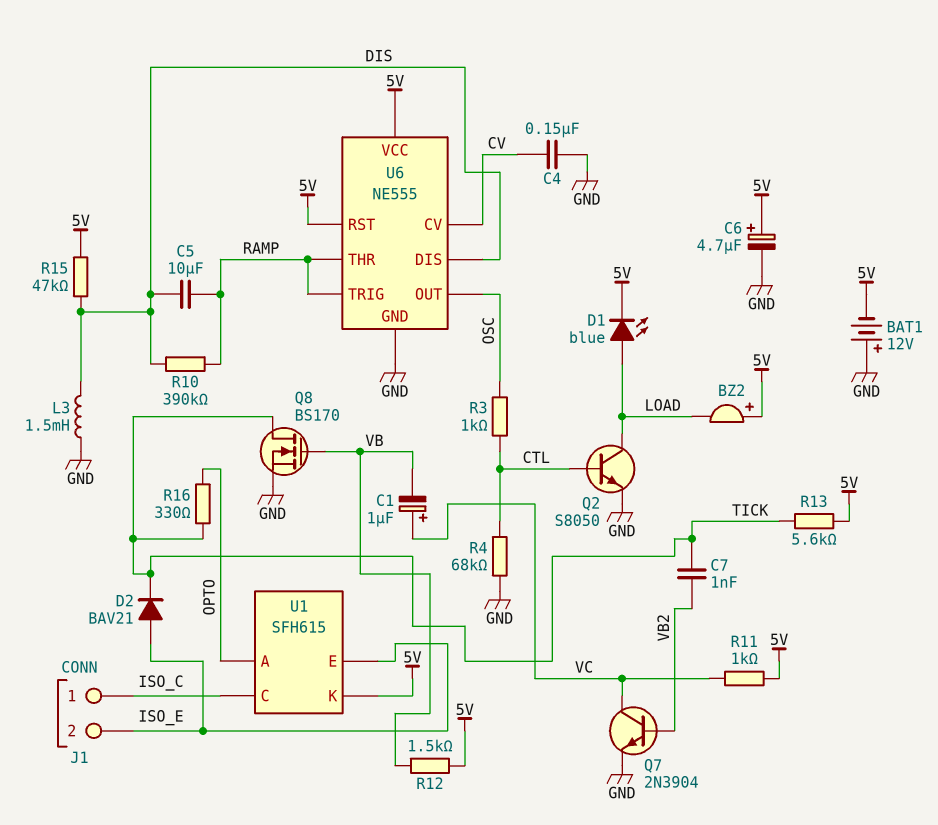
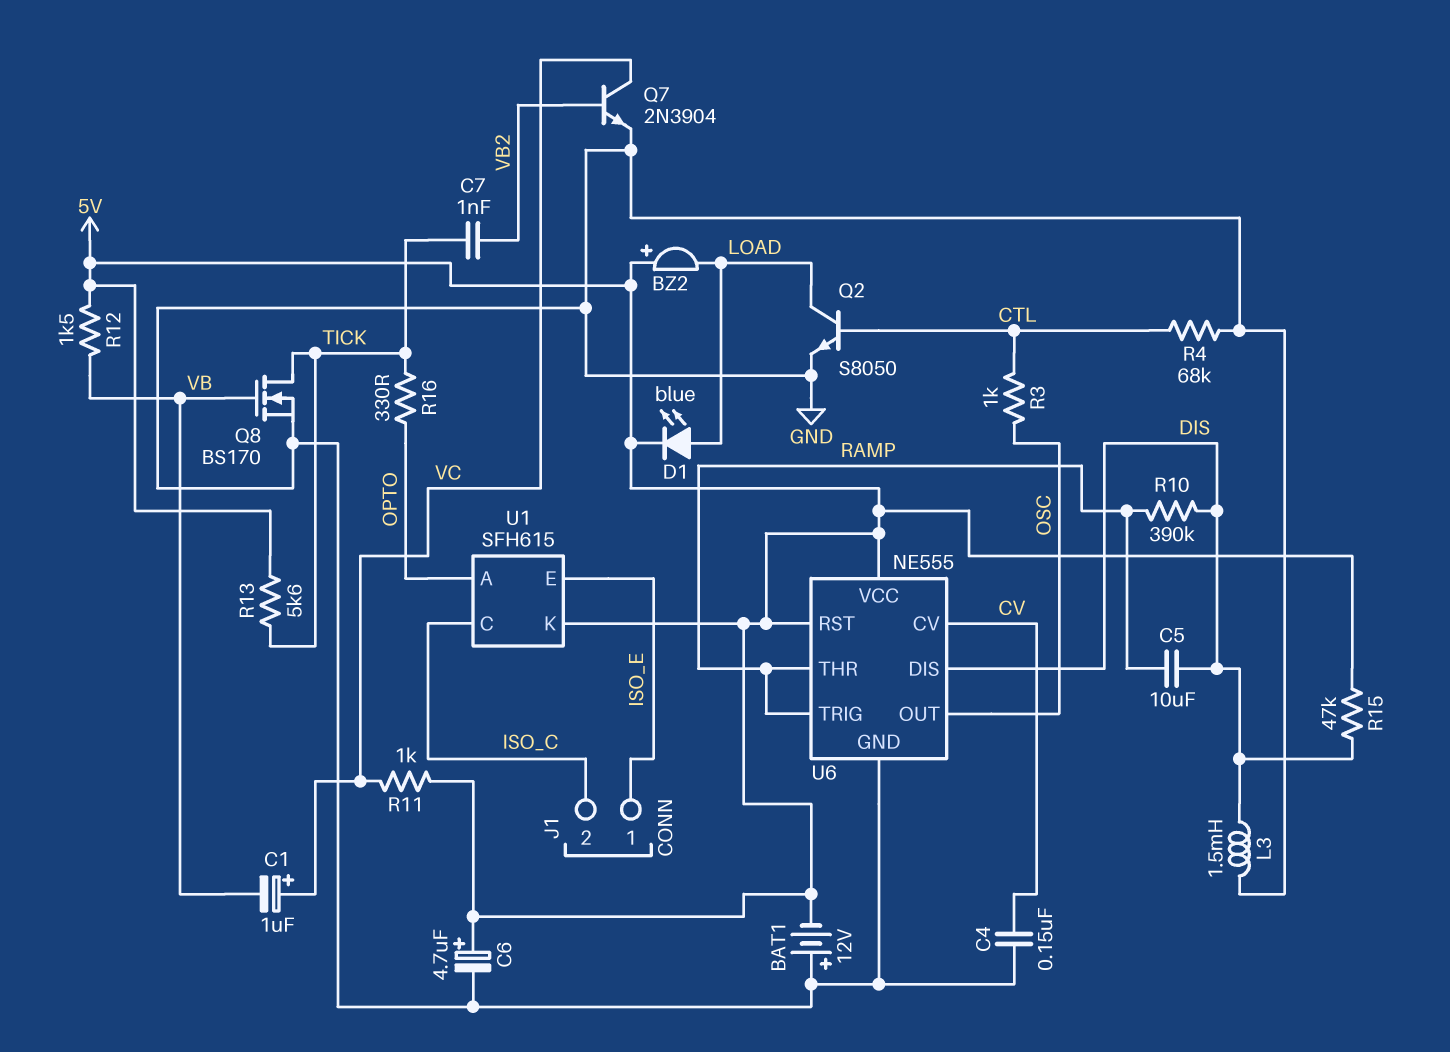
D2: diode BAV21 (A ISO_E, K TICK) -> none
J1 pin 1: ISO_C -> ISO_E
J1 pin 2: ISO_E -> ISO_C

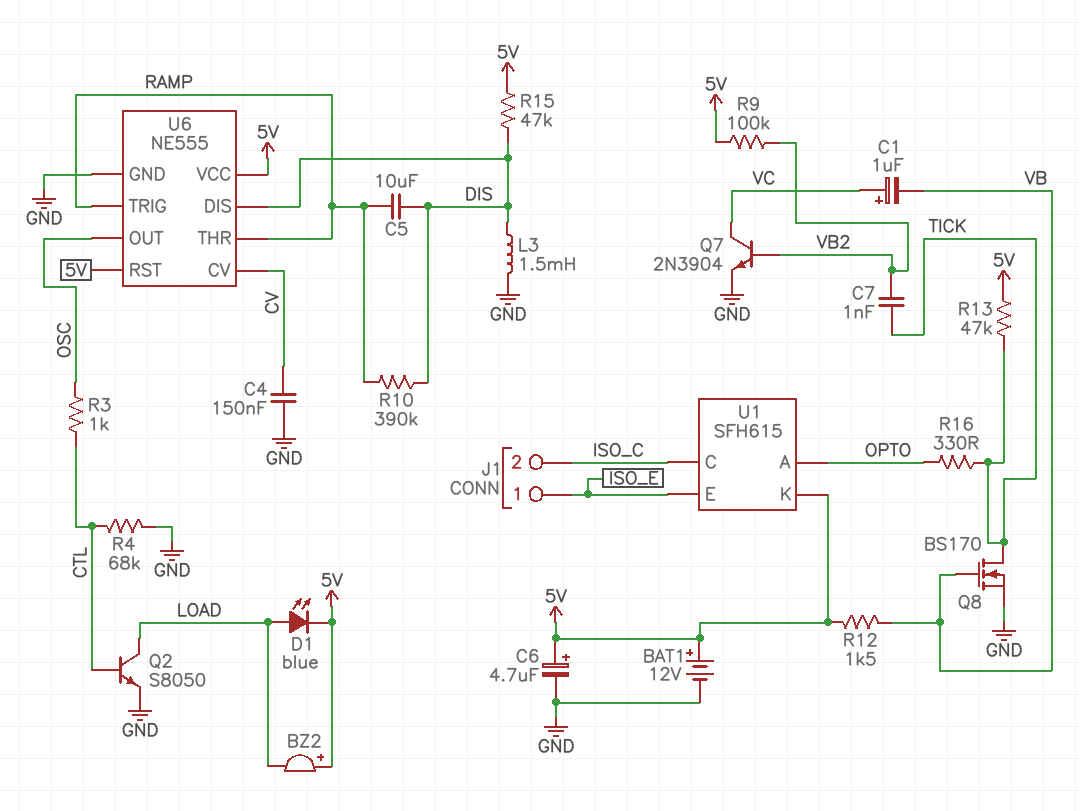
BAT1: 12V (plus GND, minus 5V) -> 12V (plus 5V, minus GND)
R9: none -> 100k (5V, VB2)
R11: 1k (5V, VC) -> none
R13: 5.6k (5V, TICK) -> 47k (5V, TICK)

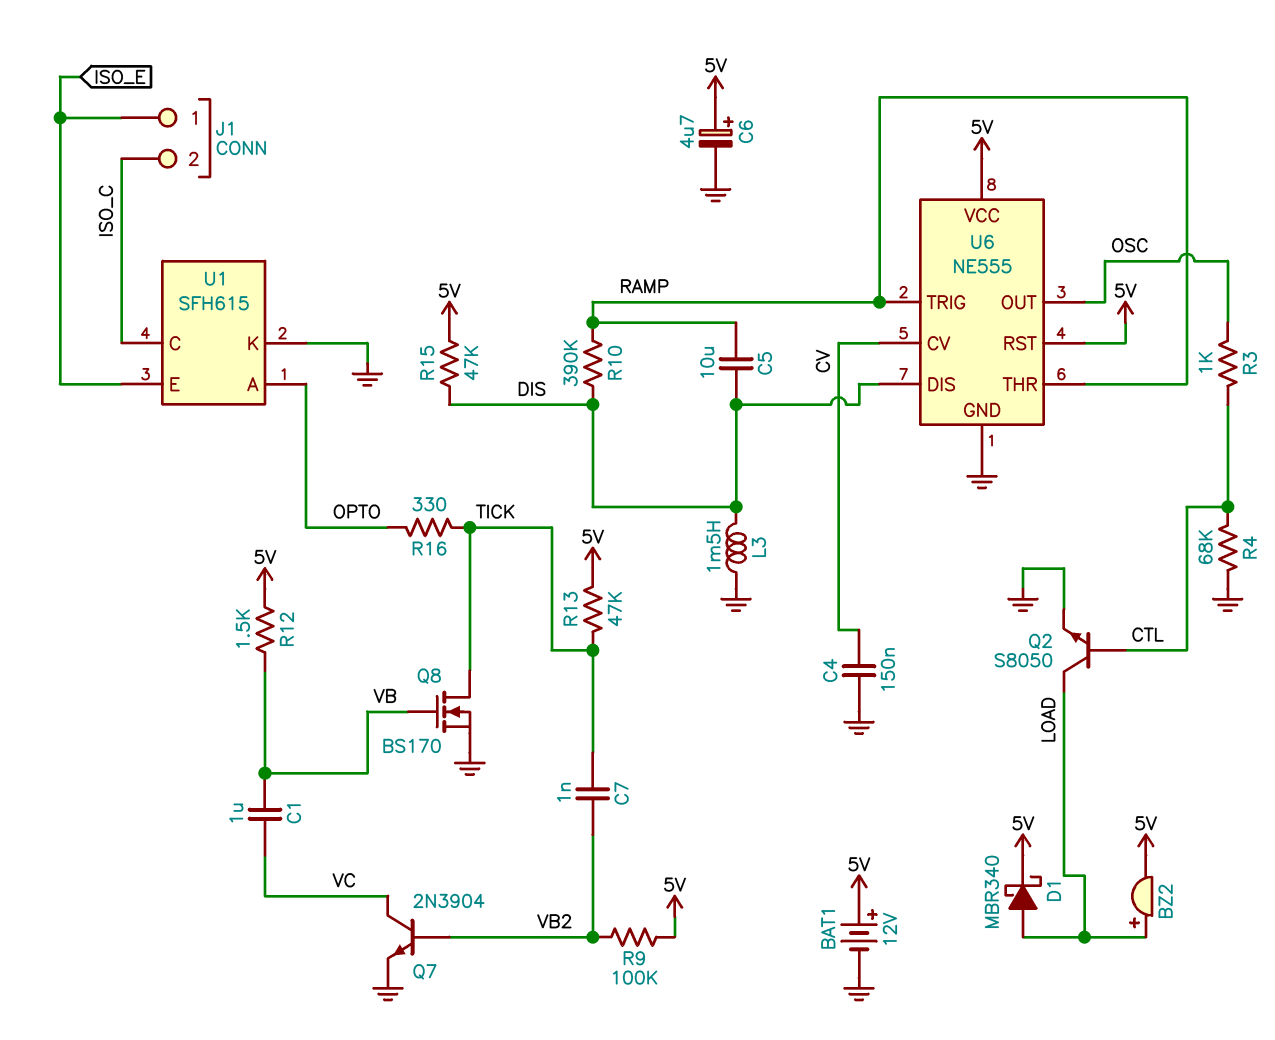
BZ2: buzzer (plus 5V, minus LOAD) -> buzzer (plus LOAD, minus 5V)
C1: 1uF (plus VC, minus VB) -> 1uF (VB, VC)
D1: LED blue (A LOAD, K 5V) -> schottky MBR340 (A LOAD, K 5V)
U1 pin K: 5V -> GND

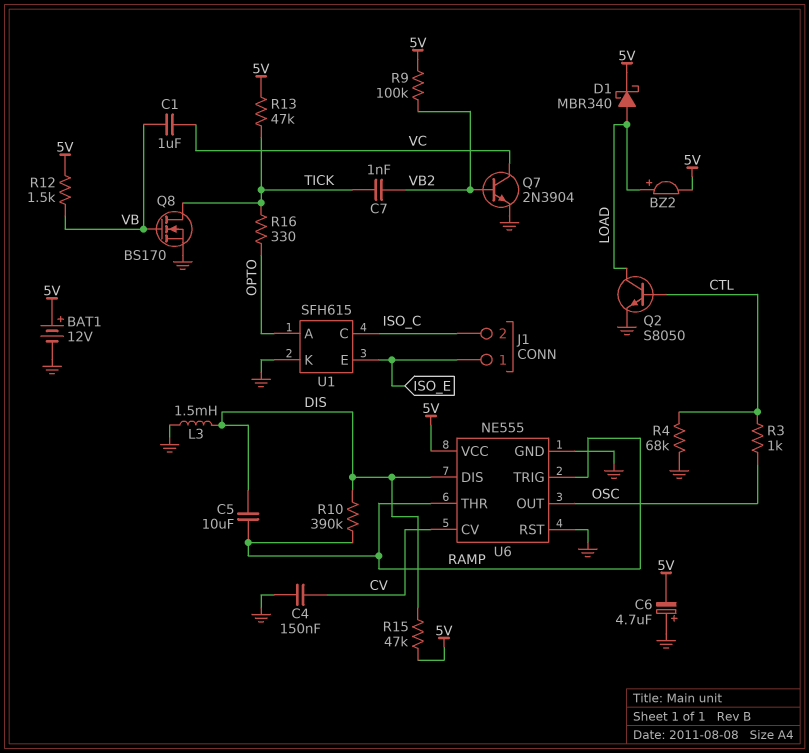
C6: 4.7uF (plus 5V, minus GND) -> 4.7uF (plus GND, minus 5V)
U6 pin RST: 5V -> GND

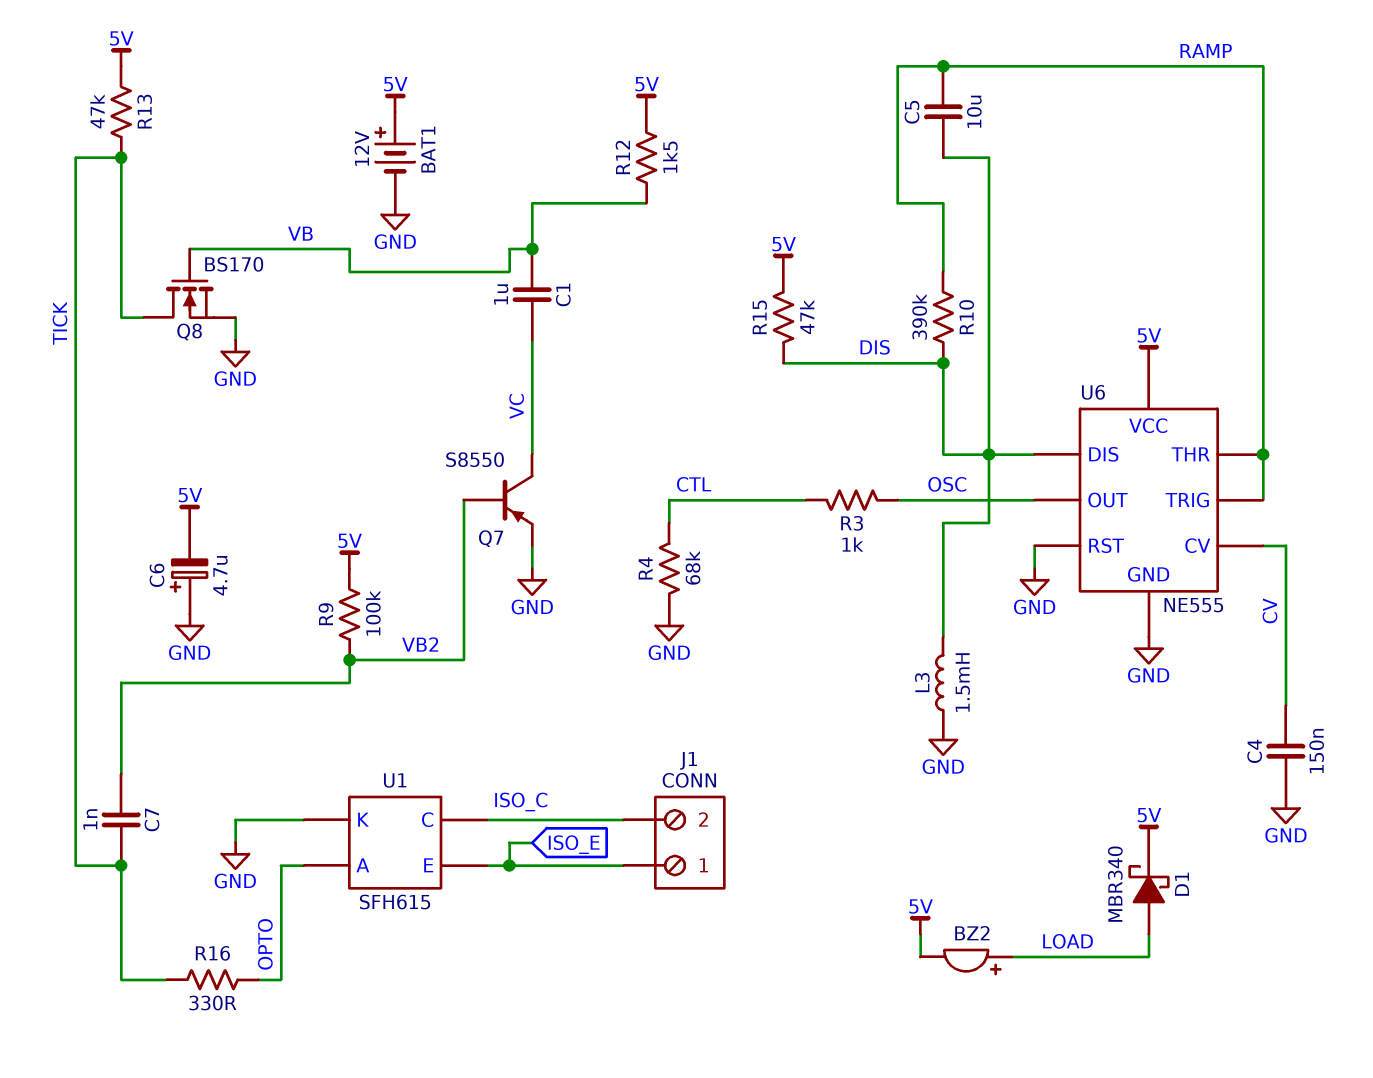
Q2: NPN S8050 (B CTL, C LOAD, E GND) -> none
Q7: NPN 2N3904 (B VB2, C VC, E GND) -> PNP S8550 (B VB2, C VC, E GND)

